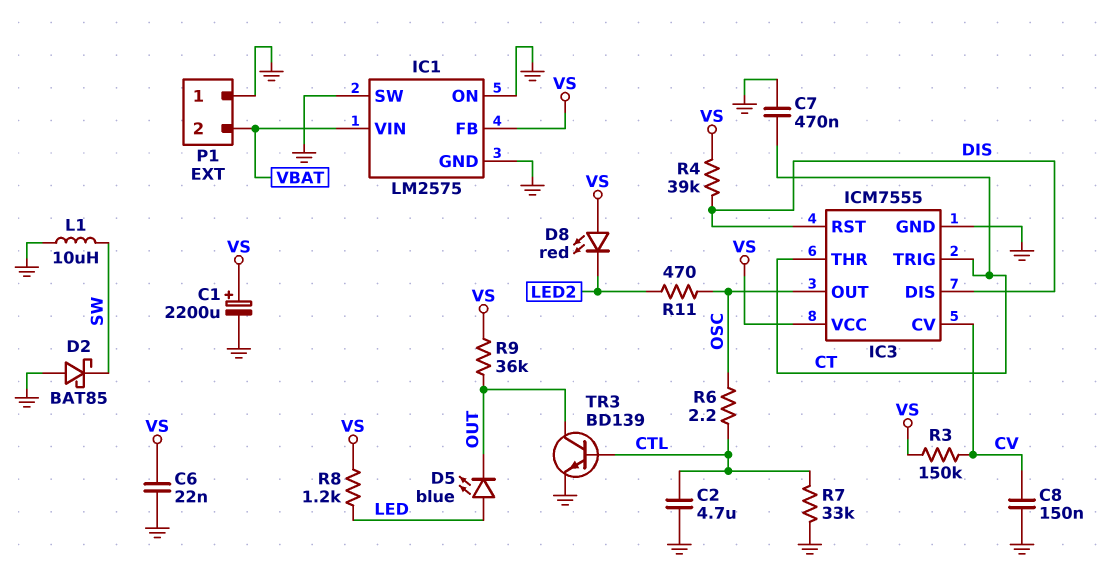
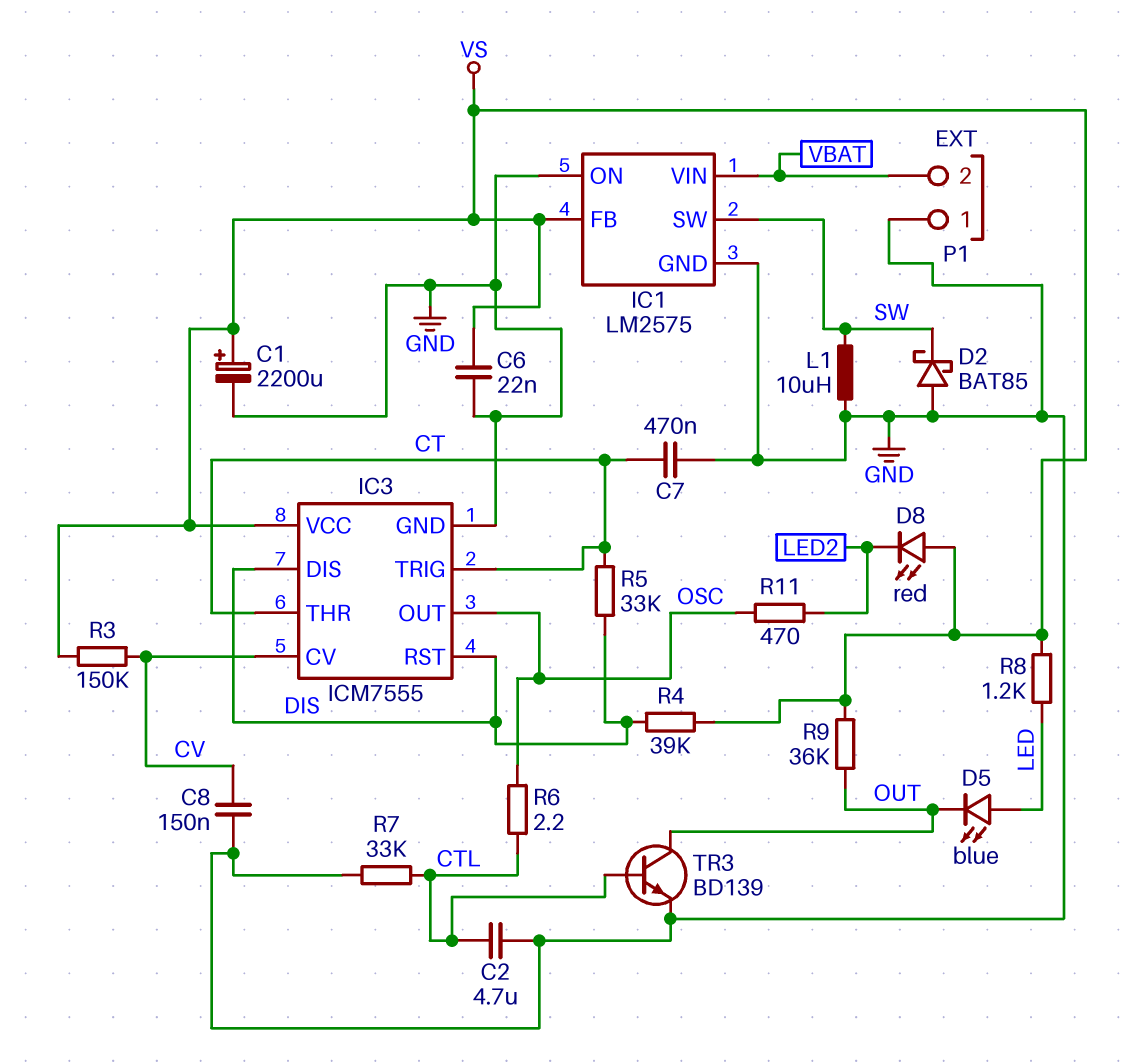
IC1 pin SW: GND -> SW
R5: none -> 33k (CT, DIS)

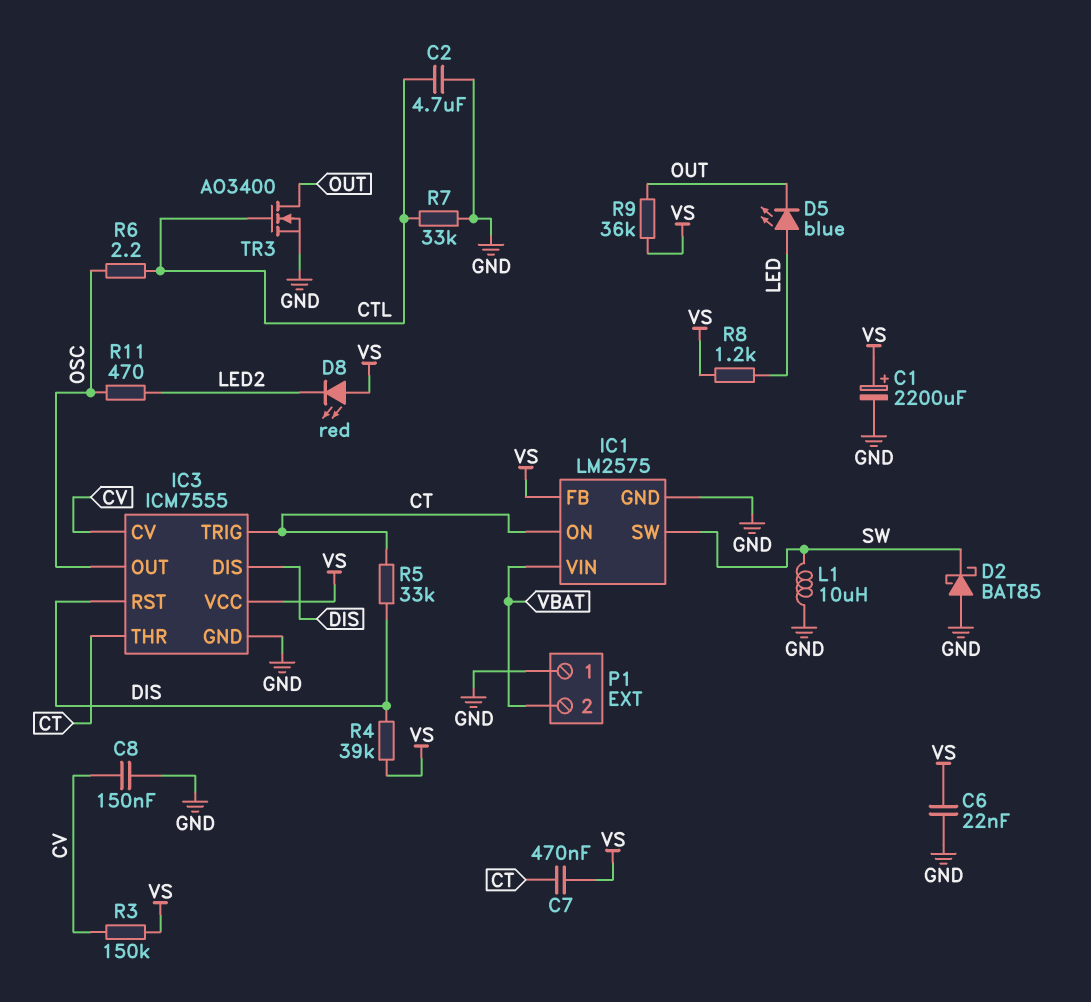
C7: 470nF (CT, GND) -> 470nF (CT, VS)
IC1 pin ON: GND -> CT
TR3: NPN BD139 (B CTL, C OUT, E GND) -> NMOS AO3400 (G CTL, D OUT, S GND)

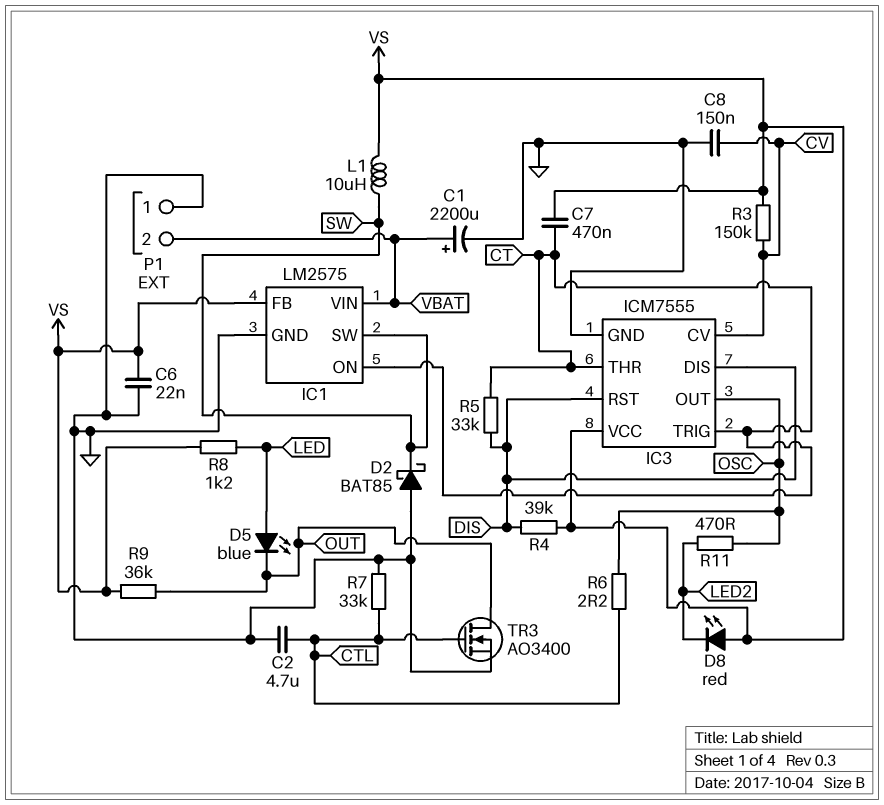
C1: 2200uF (plus VS, minus GND) -> 2200uF (plus VBAT, minus GND)
L1: 10uH (GND, SW) -> 10uH (SW, VS)

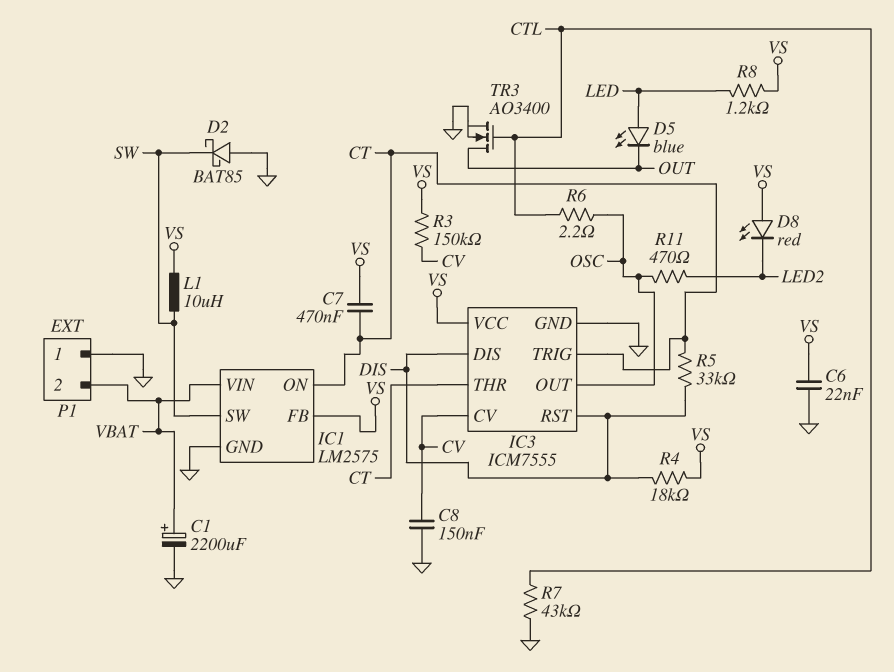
C2: 4.7uF (CTL, GND) -> none
R4: 39k (DIS, VS) -> 18k (DIS, VS)
R7: 33k (CTL, GND) -> 43k (CTL, GND)
R9: 36k (OUT, VS) -> none

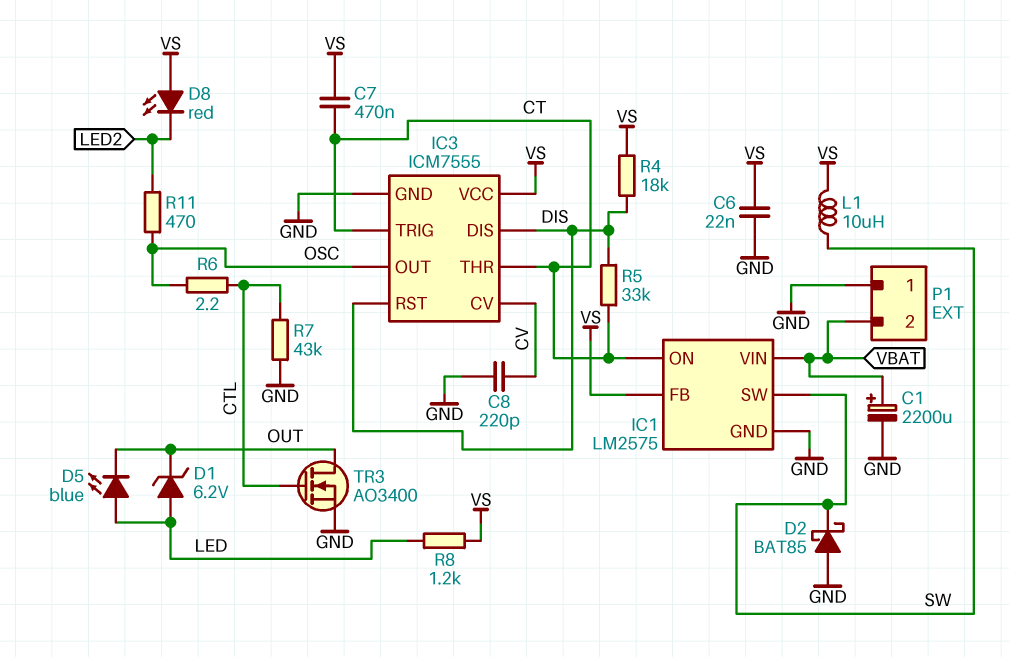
C8: 150nF (CV, GND) -> 220pF (CV, GND)
D1: none -> zener 6.2V (A LED, K OUT)
R3: 150k (CV, VS) -> none

